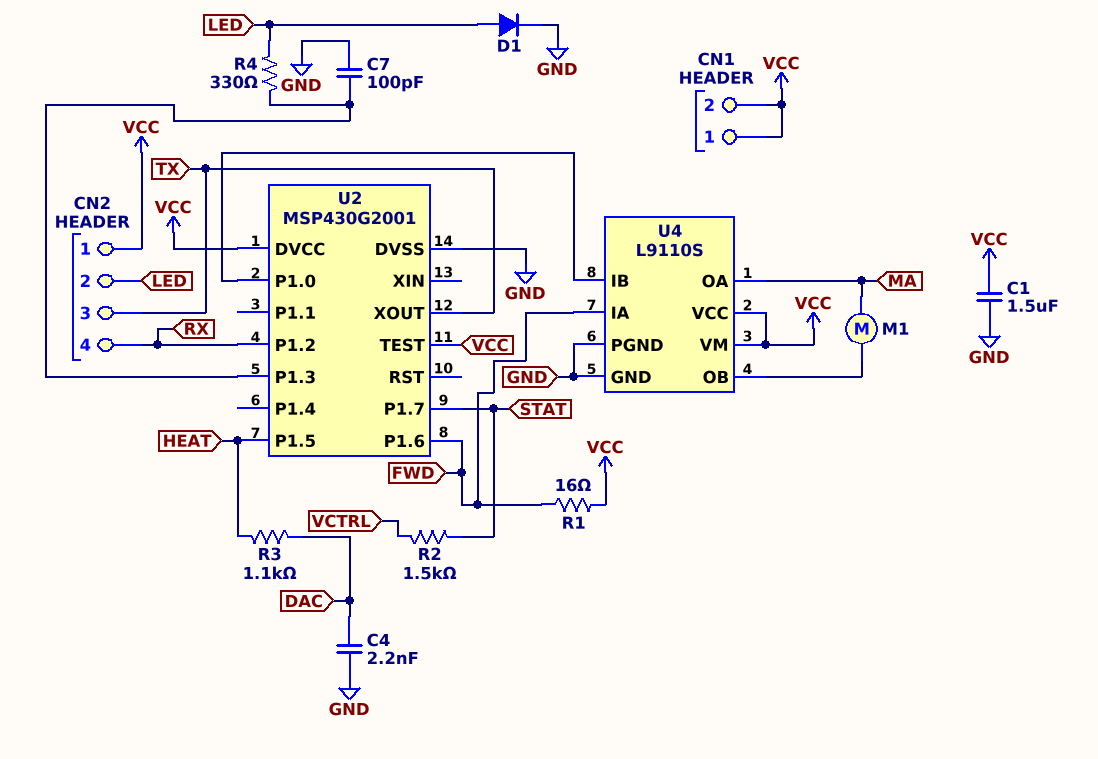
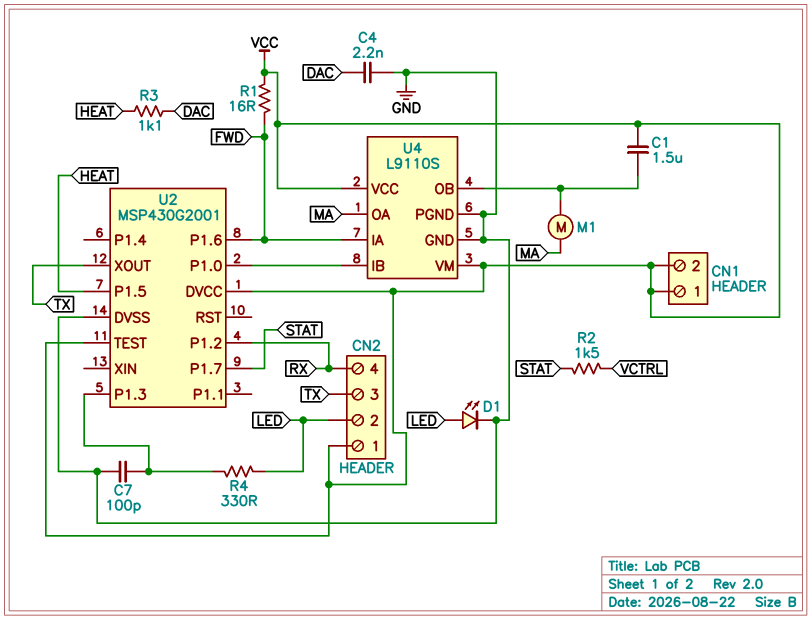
C1: 1.5uF (GND, VCC) -> 1.5uF (U4/OB, VCC)
D1: diode (A LED, K GND) -> LED (A LED, K GND)

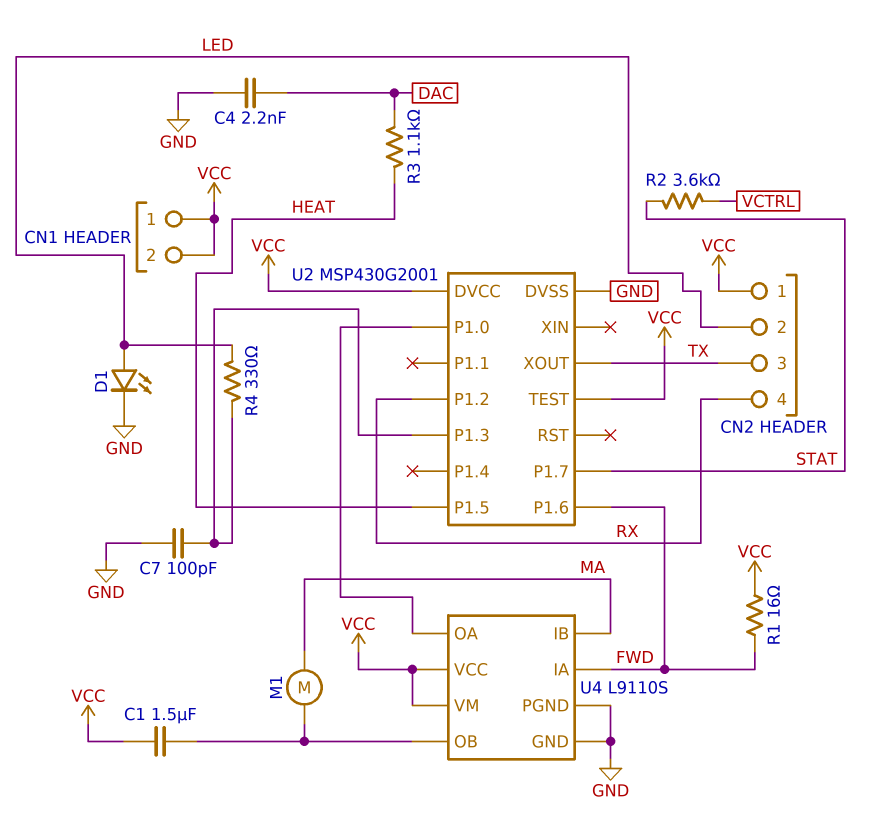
R2: 1.5k (STAT, VCTRL) -> 3.6k (STAT, VCTRL)
U4 pin IB: U2/P1.0 -> MA
U4 pin OA: MA -> U2/P1.0

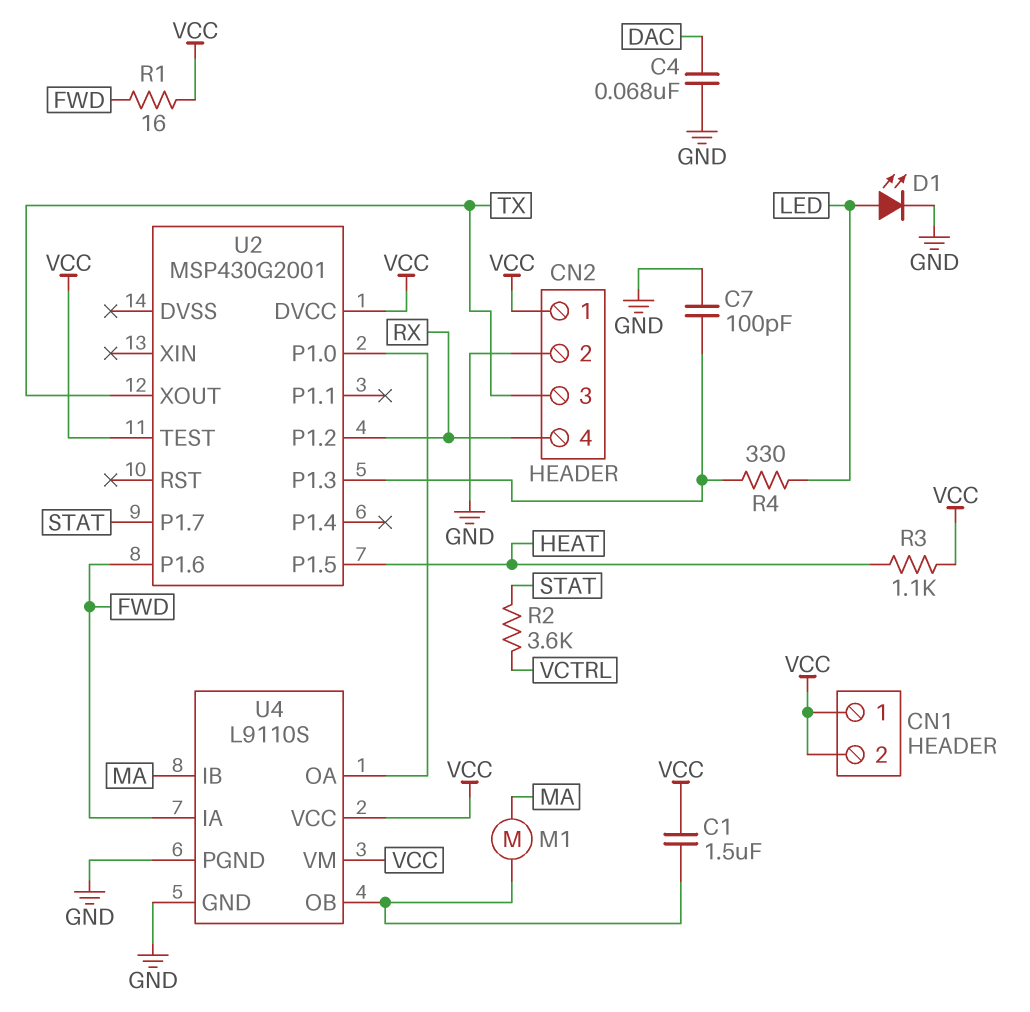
C4: 2.2nF (DAC, GND) -> 68nF (DAC, GND)
CN2 pin 2: LED -> GND
R3: 1.1k (DAC, HEAT) -> 1.1k (HEAT, VCC)
U2 pin DVSS: GND -> none

